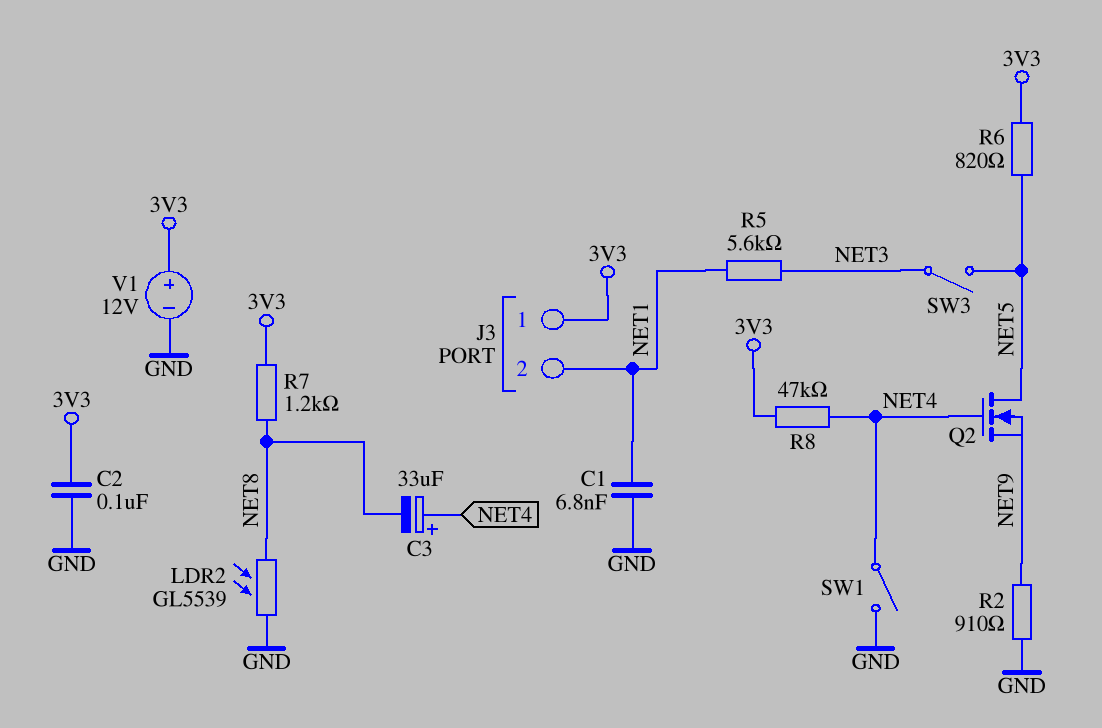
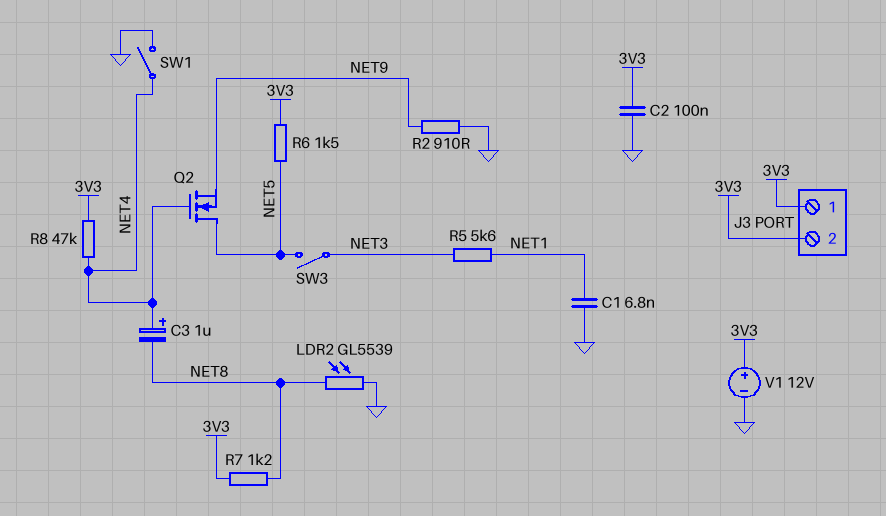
C3: 33uF (plus NET4, minus NET8) -> 1uF (plus NET4, minus NET8)
J3 pin 2: NET1 -> 3V3
R6: 820 (3V3, NET5) -> 1.5k (3V3, NET5)

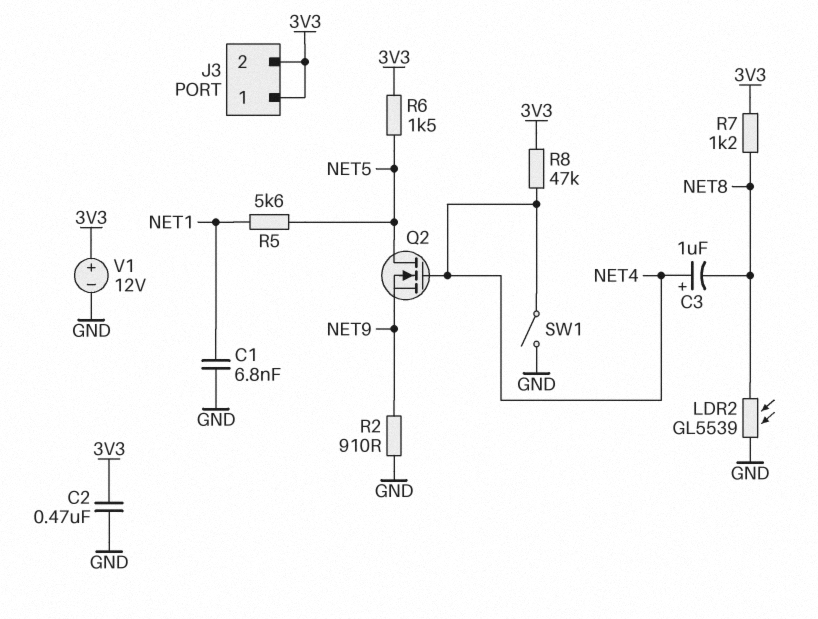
C2: 100nF (3V3, GND) -> 470nF (3V3, GND)
R5: 5.6k (NET1, NET3) -> 5.6k (NET1, NET5)
SW3: switch (NET3, NET5) -> none

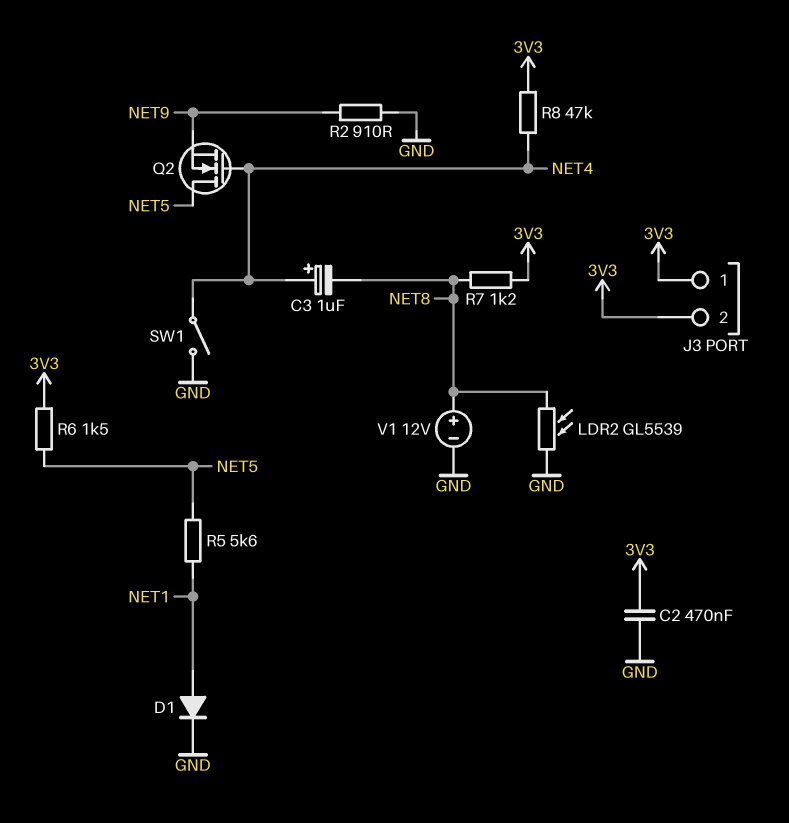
C1: 6.8nF (GND, NET1) -> none
D1: none -> diode (A NET1, K GND)
V1: 12V (plus 3V3, minus GND) -> 12V (plus NET8, minus GND)

